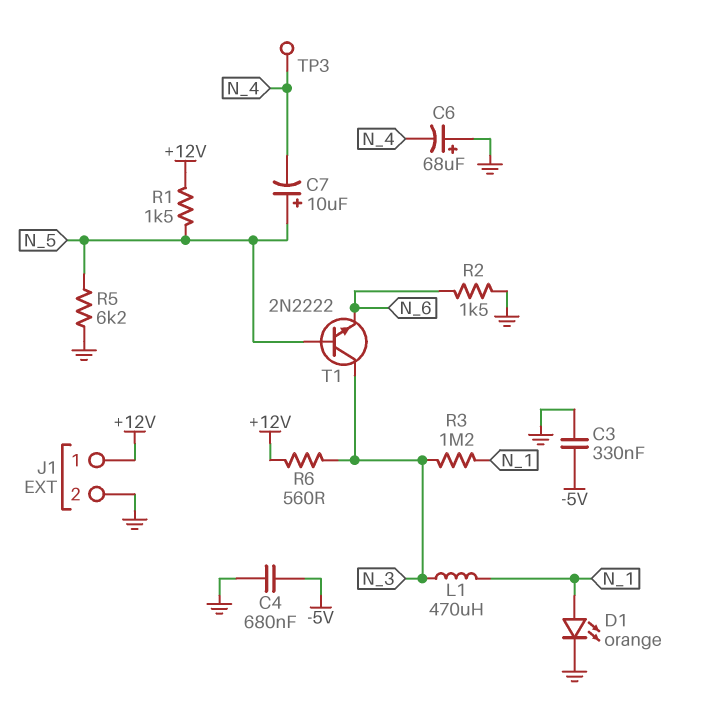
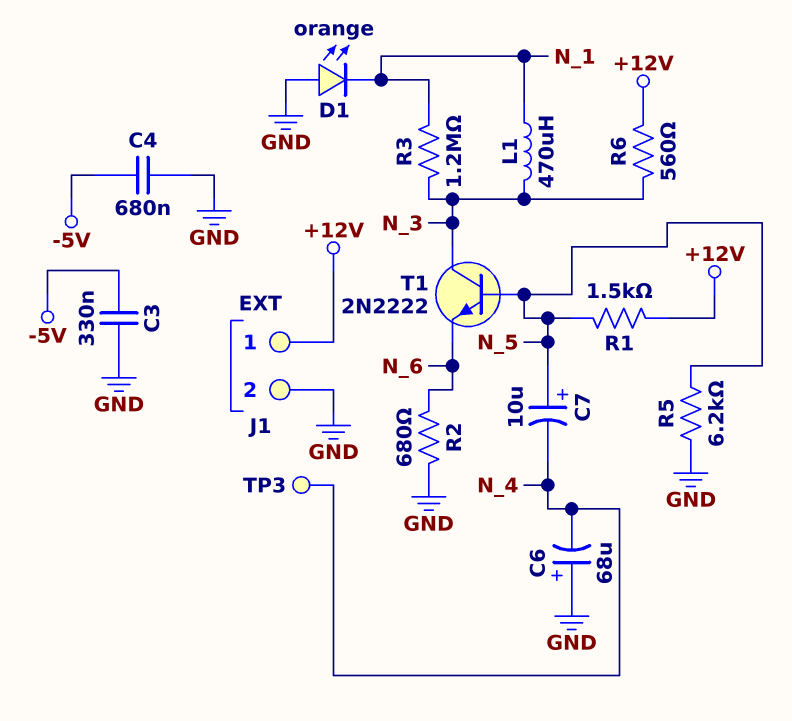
D1: LED orange (A N_1, K GND) -> LED orange (A GND, K N_1)
R2: 1.5k (GND, N_6) -> 680 (GND, N_6)

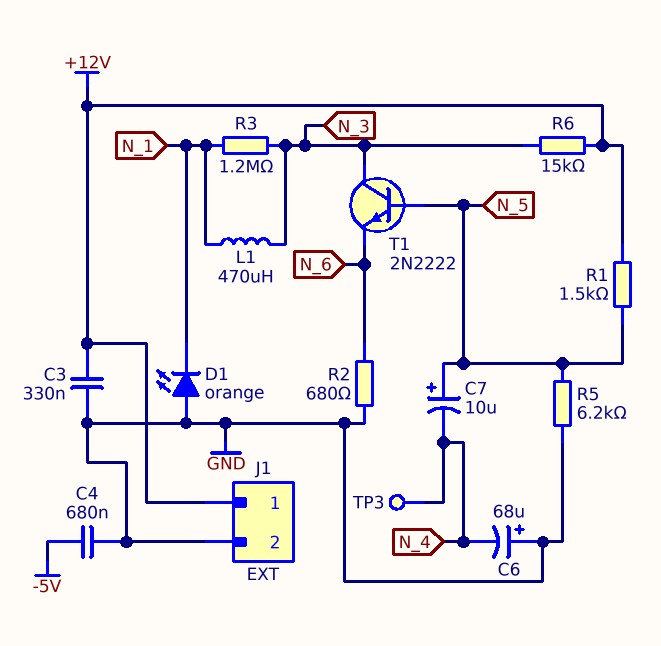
C3: 330nF (-5V, GND) -> 330nF (+12V, GND)
R6: 560 (+12V, N_3) -> 15k (+12V, N_3)

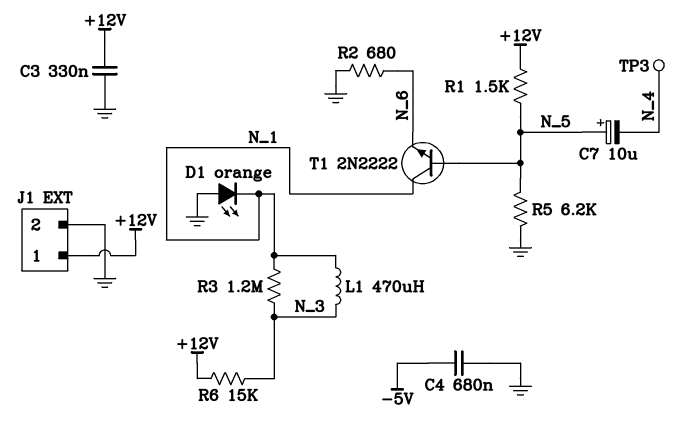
C6: 68uF (plus GND, minus N_4) -> none
T1: NPN 2N2222 (B N_5, C N_3, E N_6) -> NPN 2N2222 (B N_5, C N_1, E N_6)

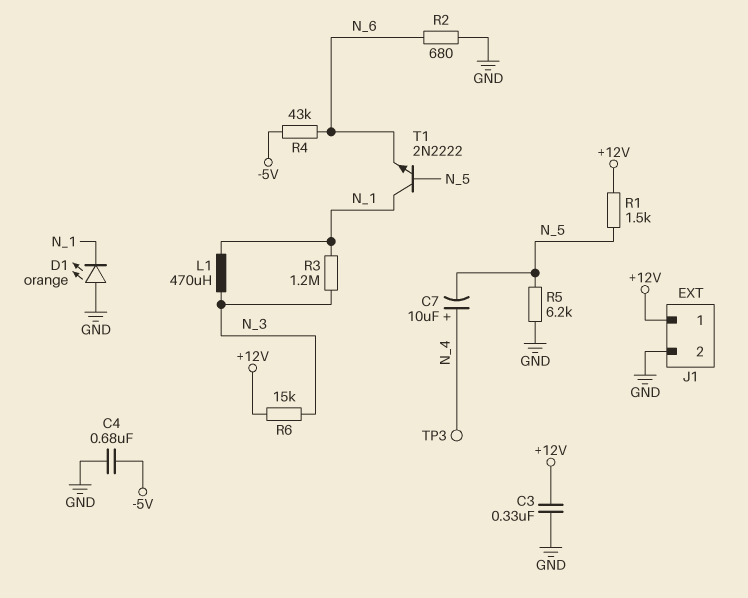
C7: 10uF (plus N_5, minus N_4) -> 10uF (plus N_4, minus N_5)
R4: none -> 43k (-5V, N_6)

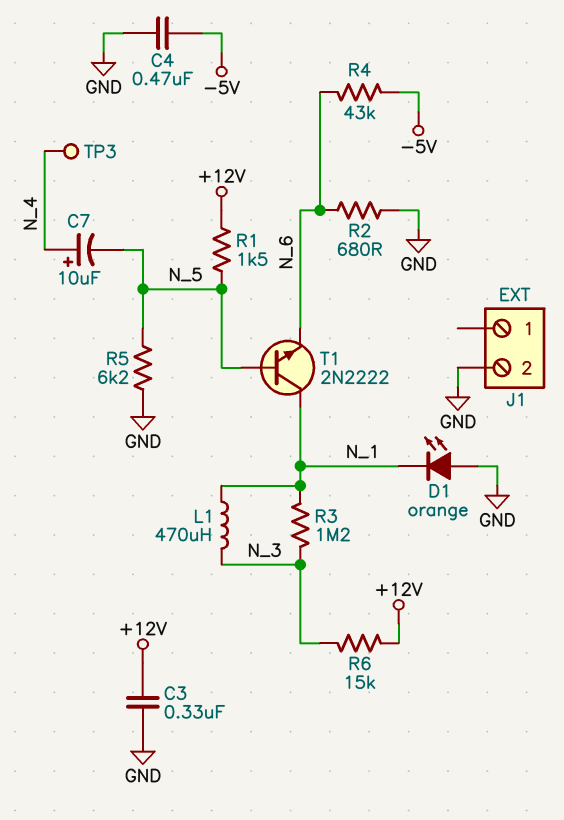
C4: 680nF (-5V, GND) -> 470nF (-5V, GND)
J1 pin 1: +12V -> none

